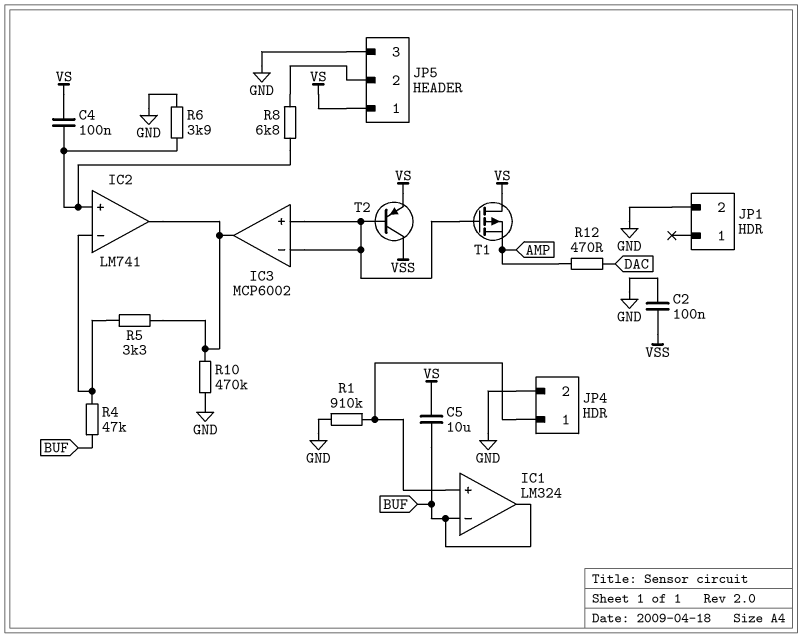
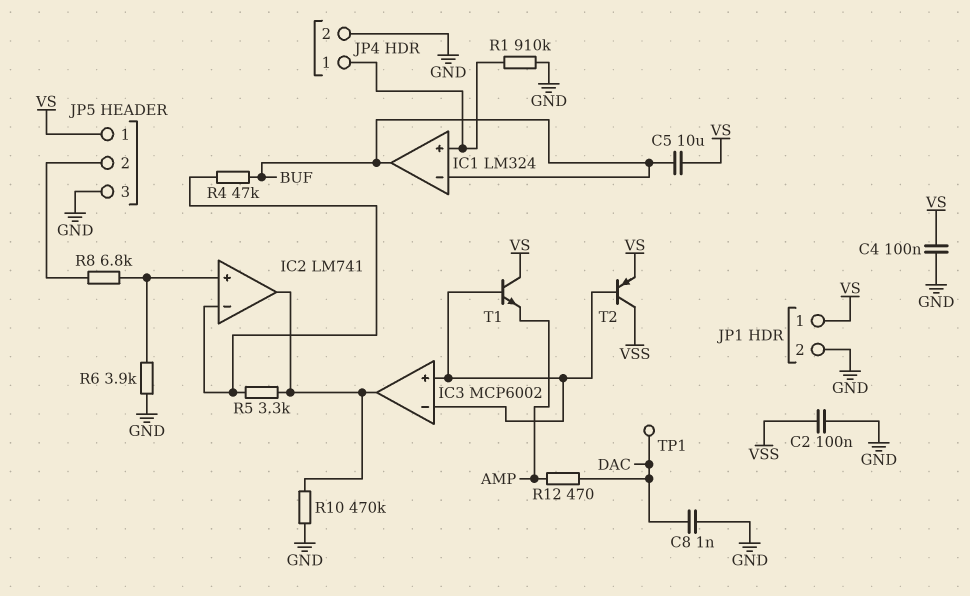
C4: 100nF (IC2/in+, VS) -> 100nF (GND, VS)
C8: none -> 1nF (DAC, GND)
JP1 pin 1: none -> VS
T1: PMOS (G IC3/in+, D VS, S AMP) -> NPN (B IC3/in+, C VS, E AMP)
TP1: none -> test point (DAC)

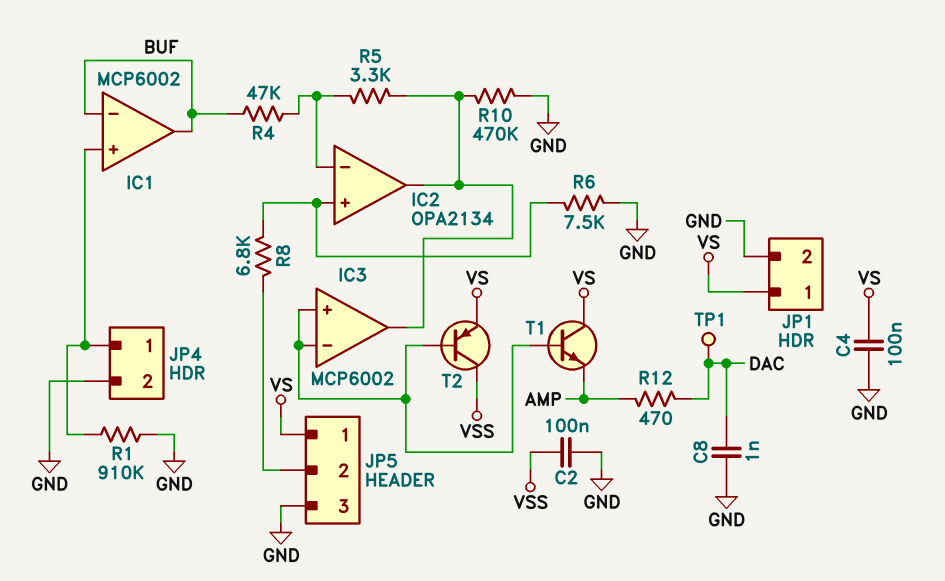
C5: 10uF (BUF, VS) -> none
IC1: LM324 -> MCP6002
IC2: LM741 -> OPA2134
R6: 3.9k (GND, IC2/in+) -> 7.5k (GND, IC2/in+)

